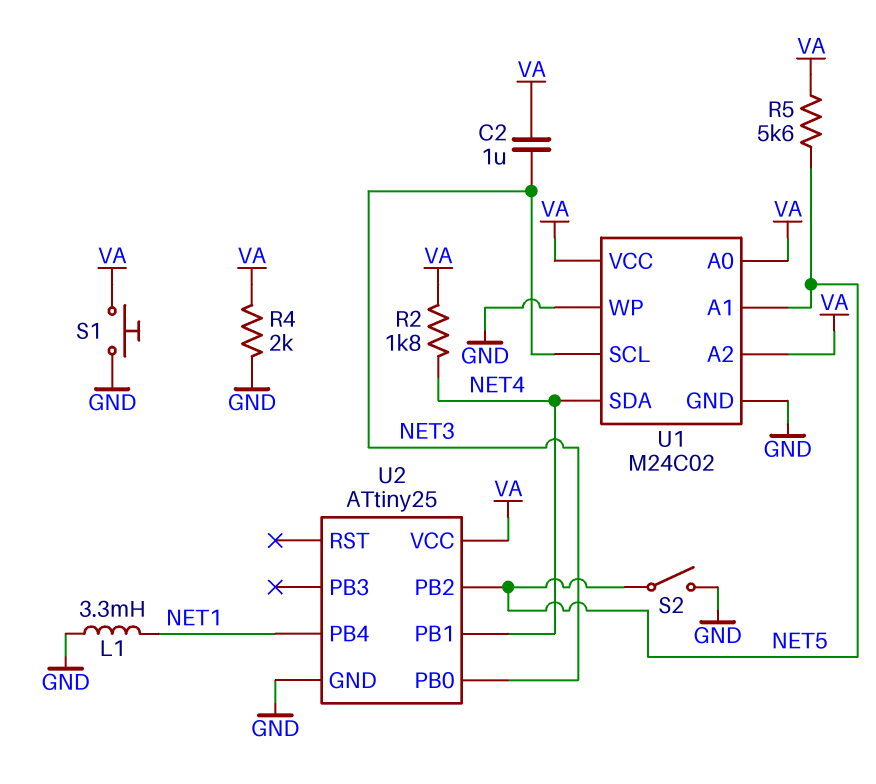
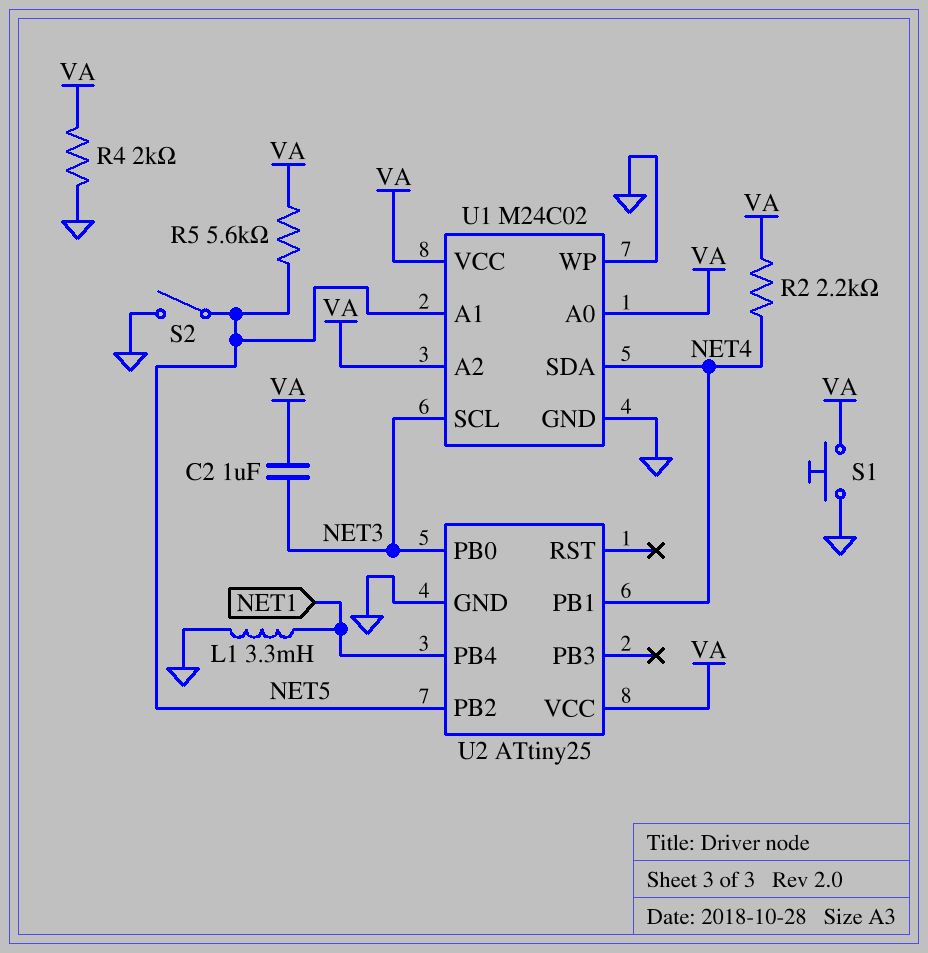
R2: 1.8k (NET4, VA) -> 2.2k (NET4, VA)

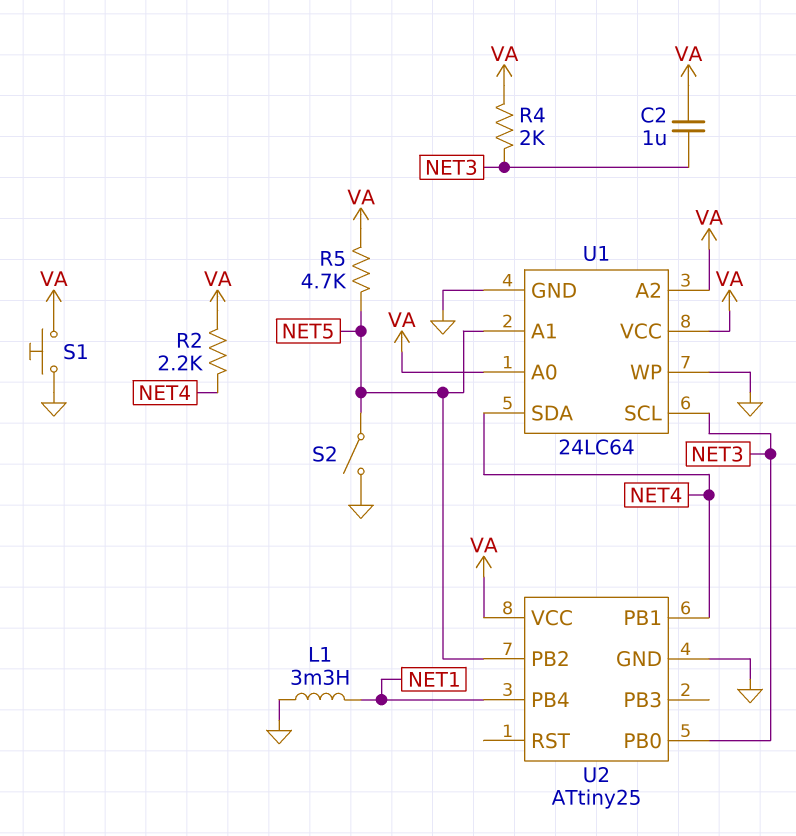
R4: 2k (GND, VA) -> 2k (NET3, VA)
R5: 5.6k (NET5, VA) -> 4.7k (NET5, VA)
U1: M24C02 -> 24LC64

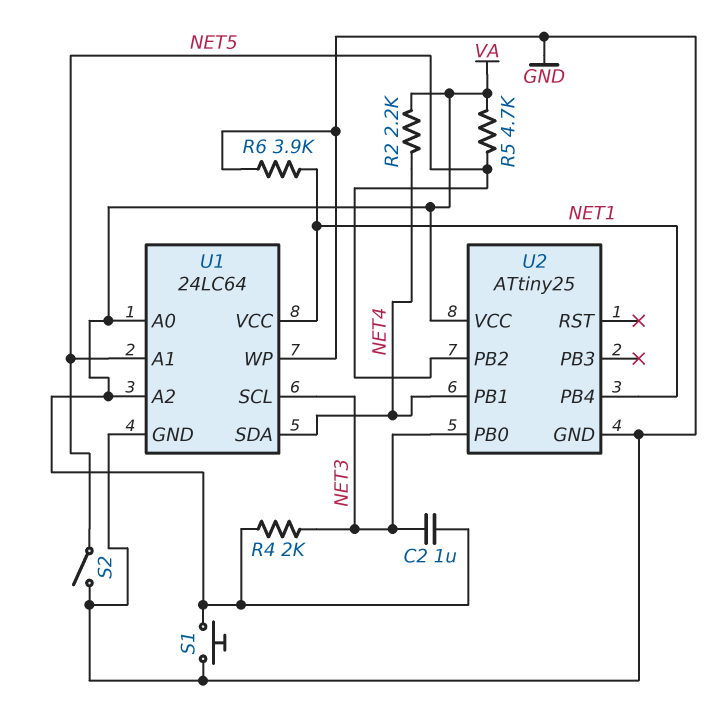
L1: 3.3mH (GND, NET1) -> none
R6: none -> 3.9k (GND, NET1)
U1 pin VCC: VA -> NET1

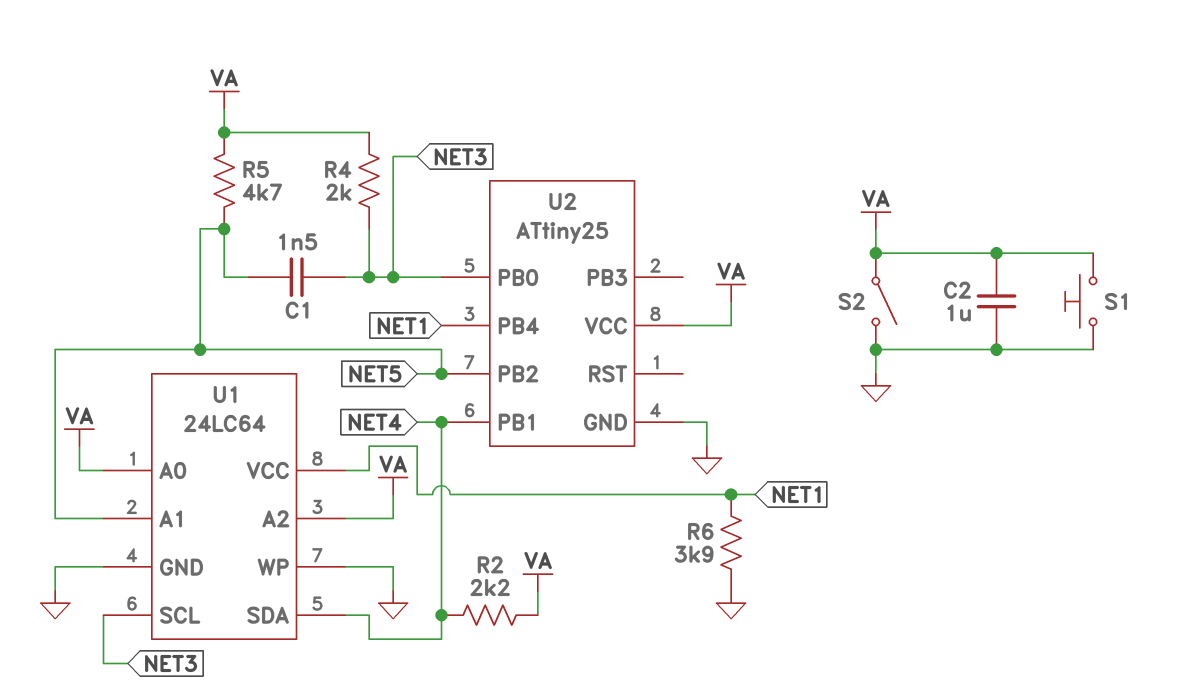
C1: none -> 1.5nF (NET3, NET5)
C2: 1uF (NET3, VA) -> 1uF (GND, VA)
S2: switch (GND, NET5) -> switch (GND, VA)

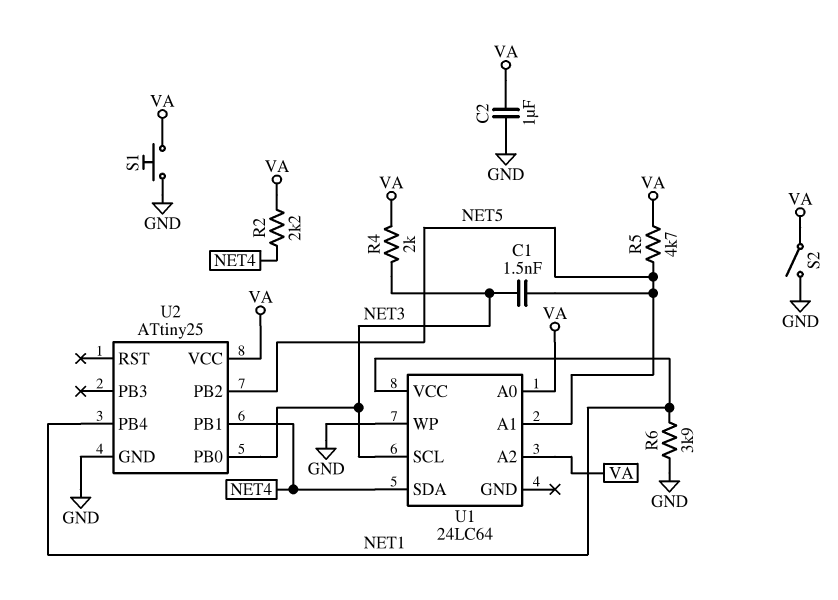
U1 pin GND: GND -> none

